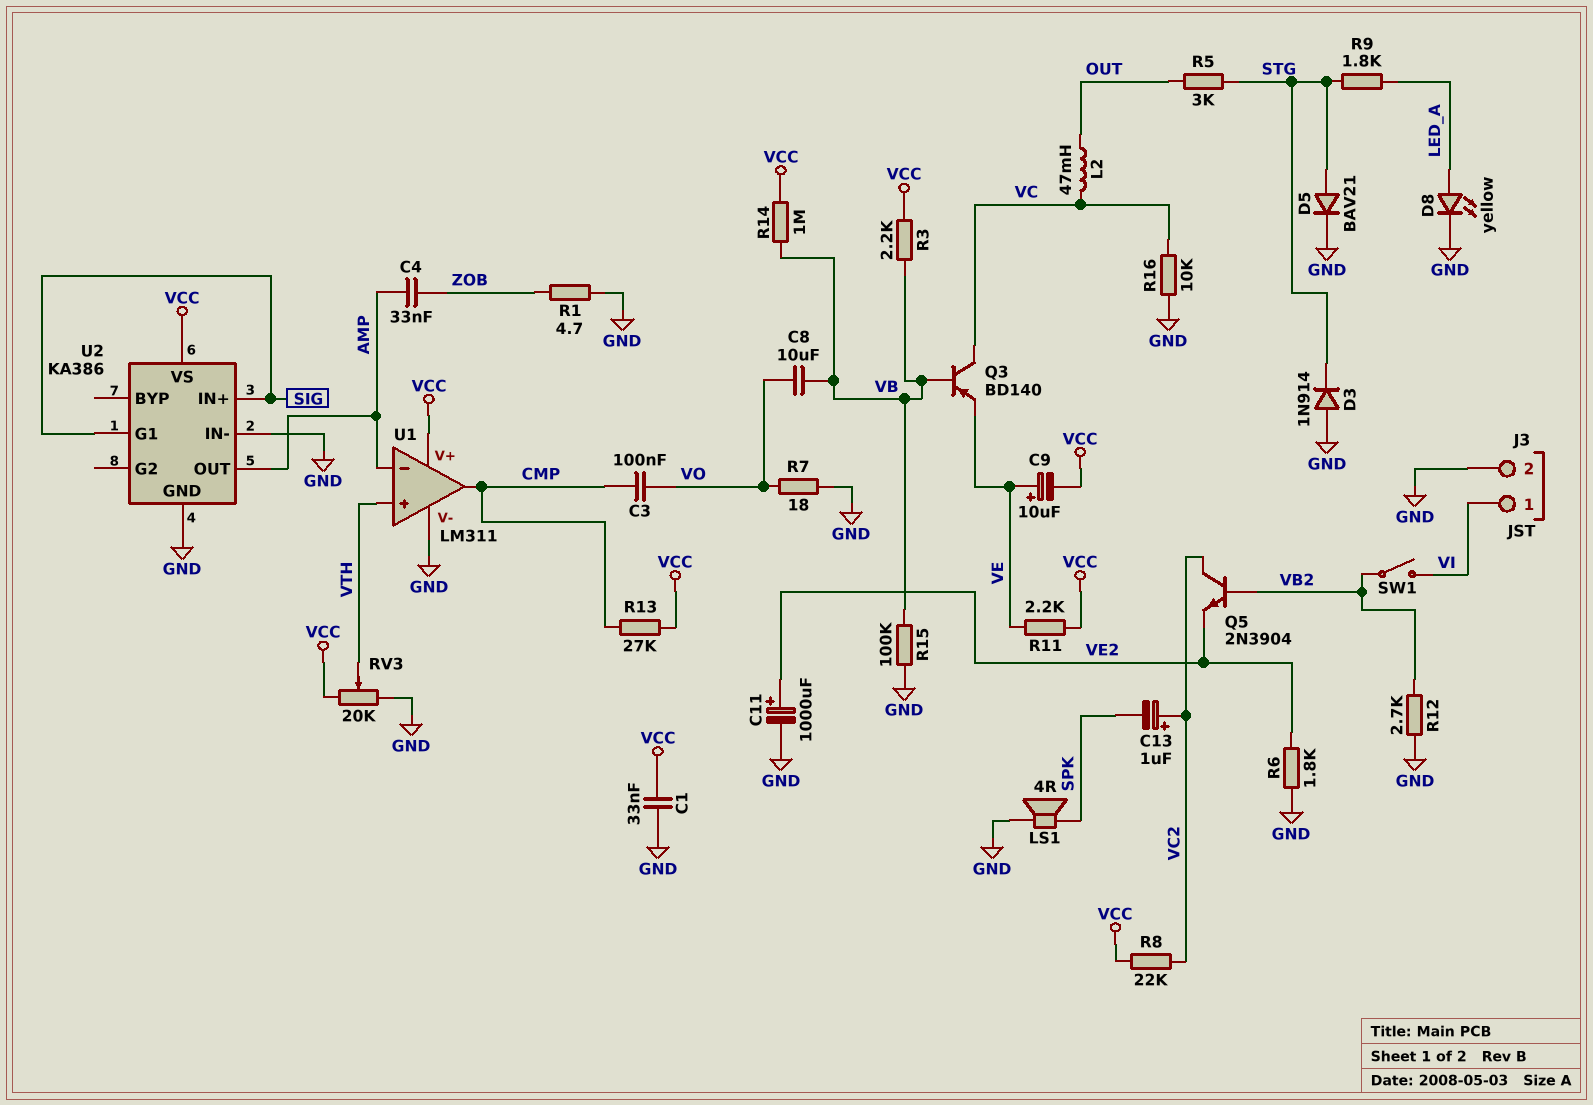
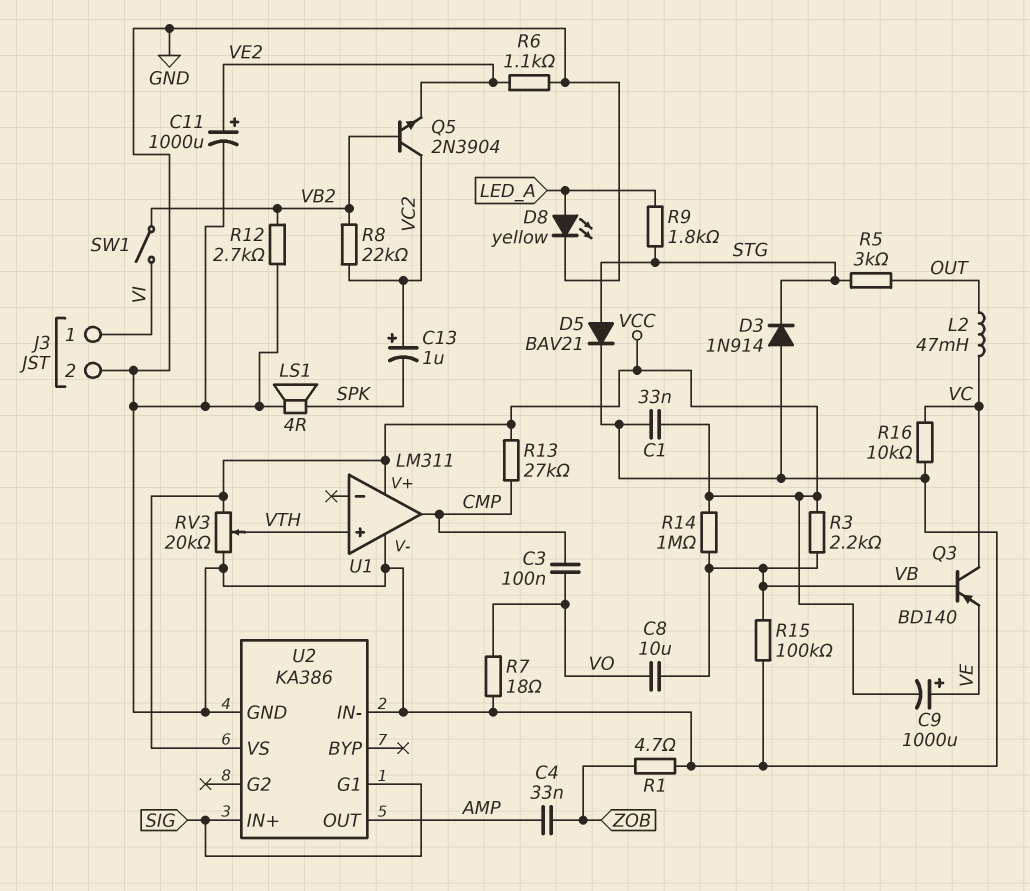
C9: 10uF (plus VE, minus VCC) -> 1000uF (plus VE, minus VCC)
R6: 1.8k (GND, VE2) -> 1.1k (GND, VE2)
R8: 22k (VC2, VCC) -> 22k (VB2, VC2)
R11: 2.2k (VCC, VE) -> none
U1 pin in-: AMP -> none

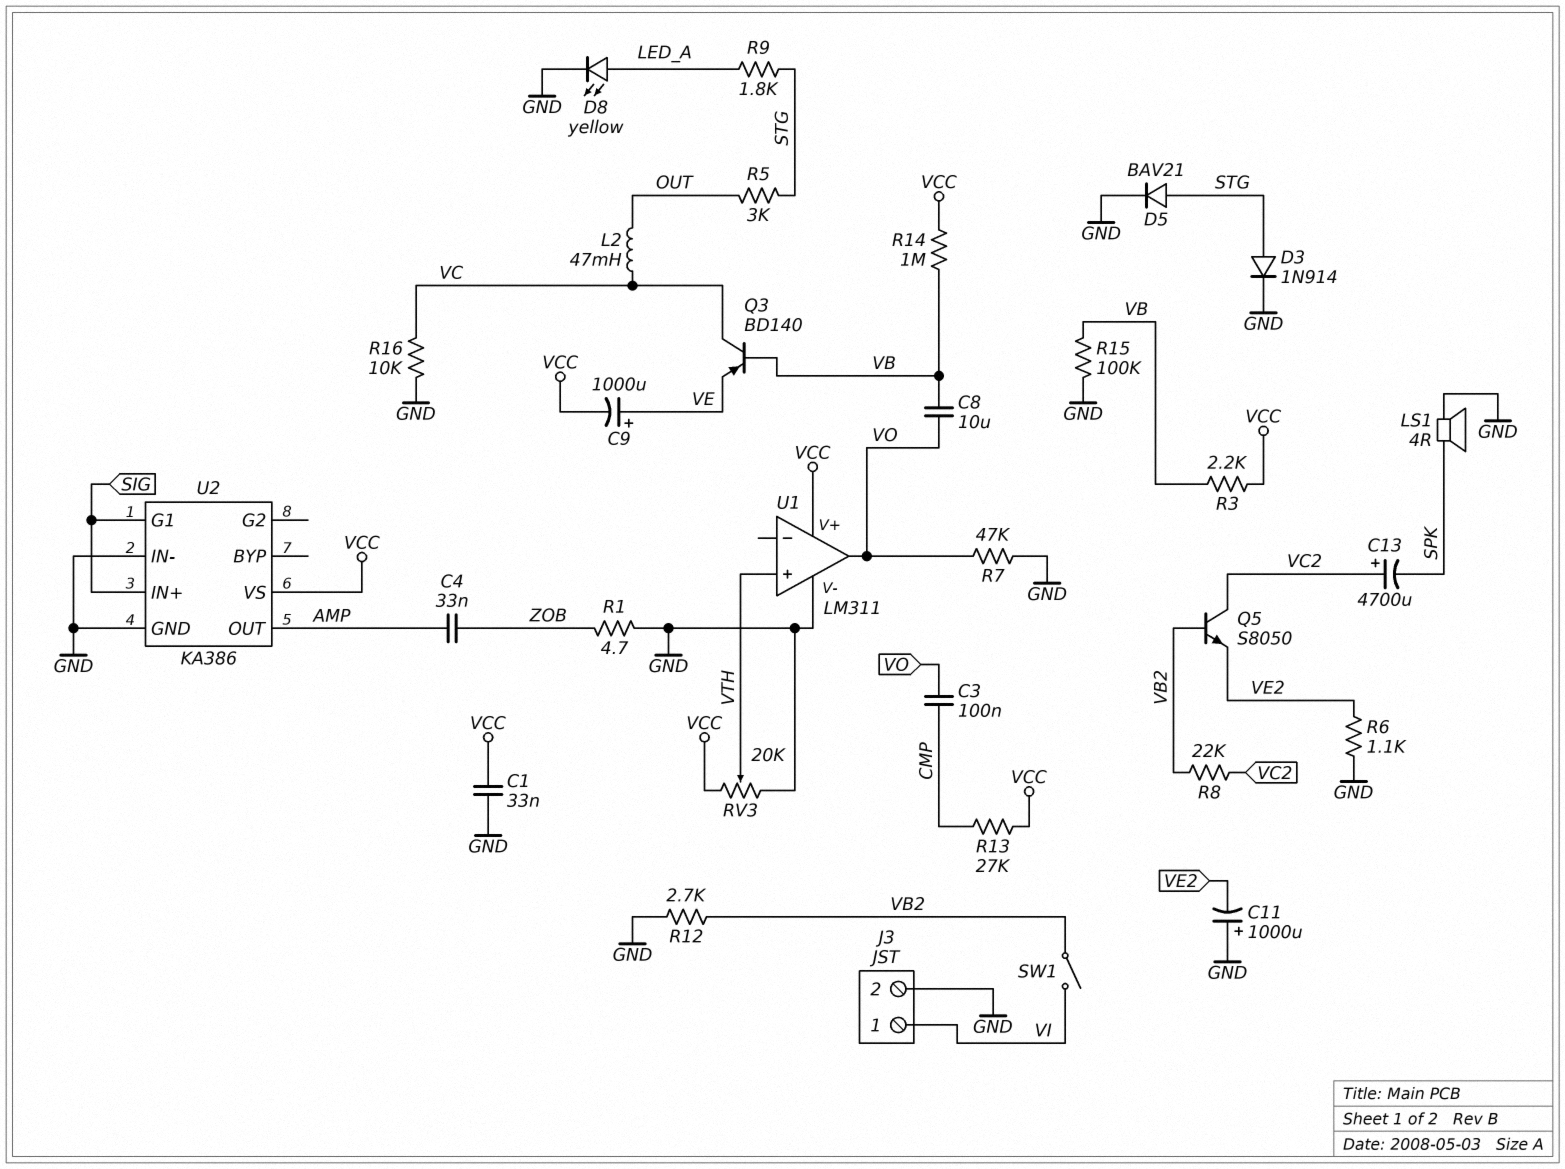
C11: 1000uF (plus VE2, minus GND) -> 1000uF (plus GND, minus VE2)
C13: 1uF (plus VC2, minus SPK) -> 4700uF (plus VC2, minus SPK)
D3: diode 1N914 (A GND, K STG) -> diode 1N914 (A STG, K GND)
Q5: NPN 2N3904 (B VB2, C VC2, E VE2) -> NPN S8050 (B VB2, C VC2, E VE2)
R7: 18 (GND, VO) -> 47k (GND, VO)
U1 pin out: CMP -> VO

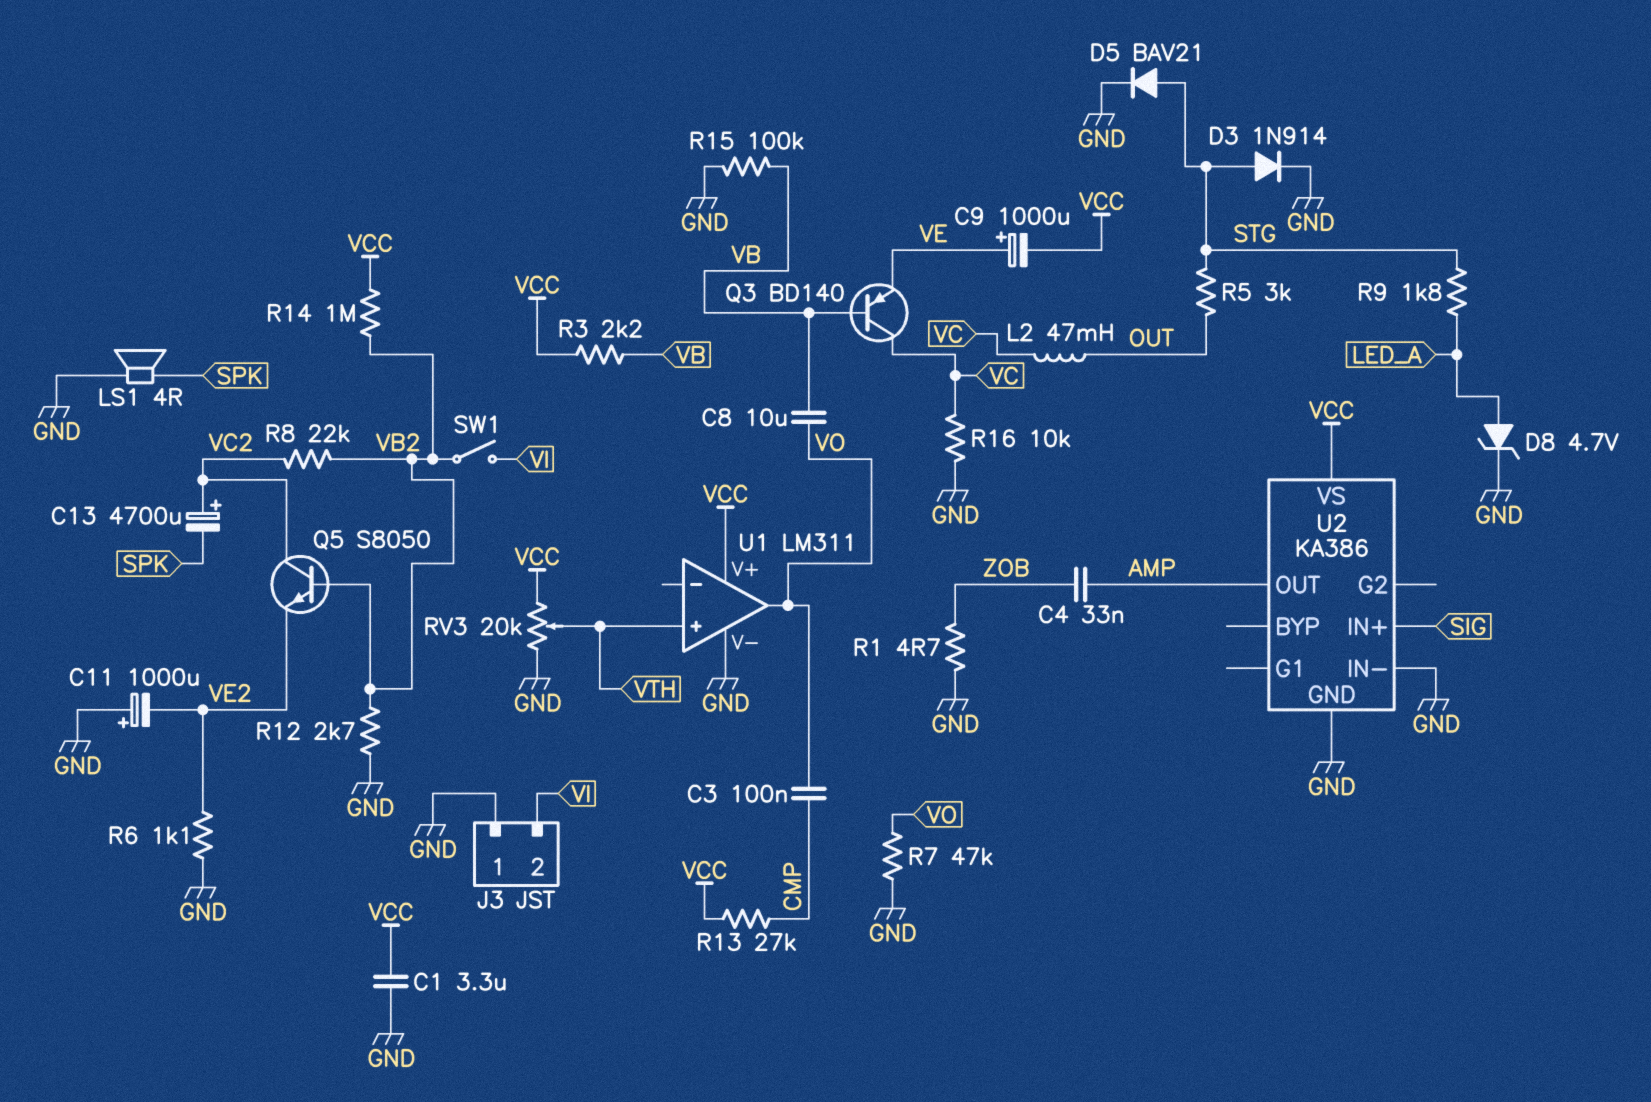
C1: 33nF (GND, VCC) -> 3.3uF (GND, VCC)
D8: LED yellow (A LED_A, K GND) -> zener 4.7V (A LED_A, K GND)
J3 pin 1: VI -> GND
J3 pin 2: GND -> VI
R14: 1M (VB, VCC) -> 1M (VB2, VCC)
U2 pin G1: SIG -> none

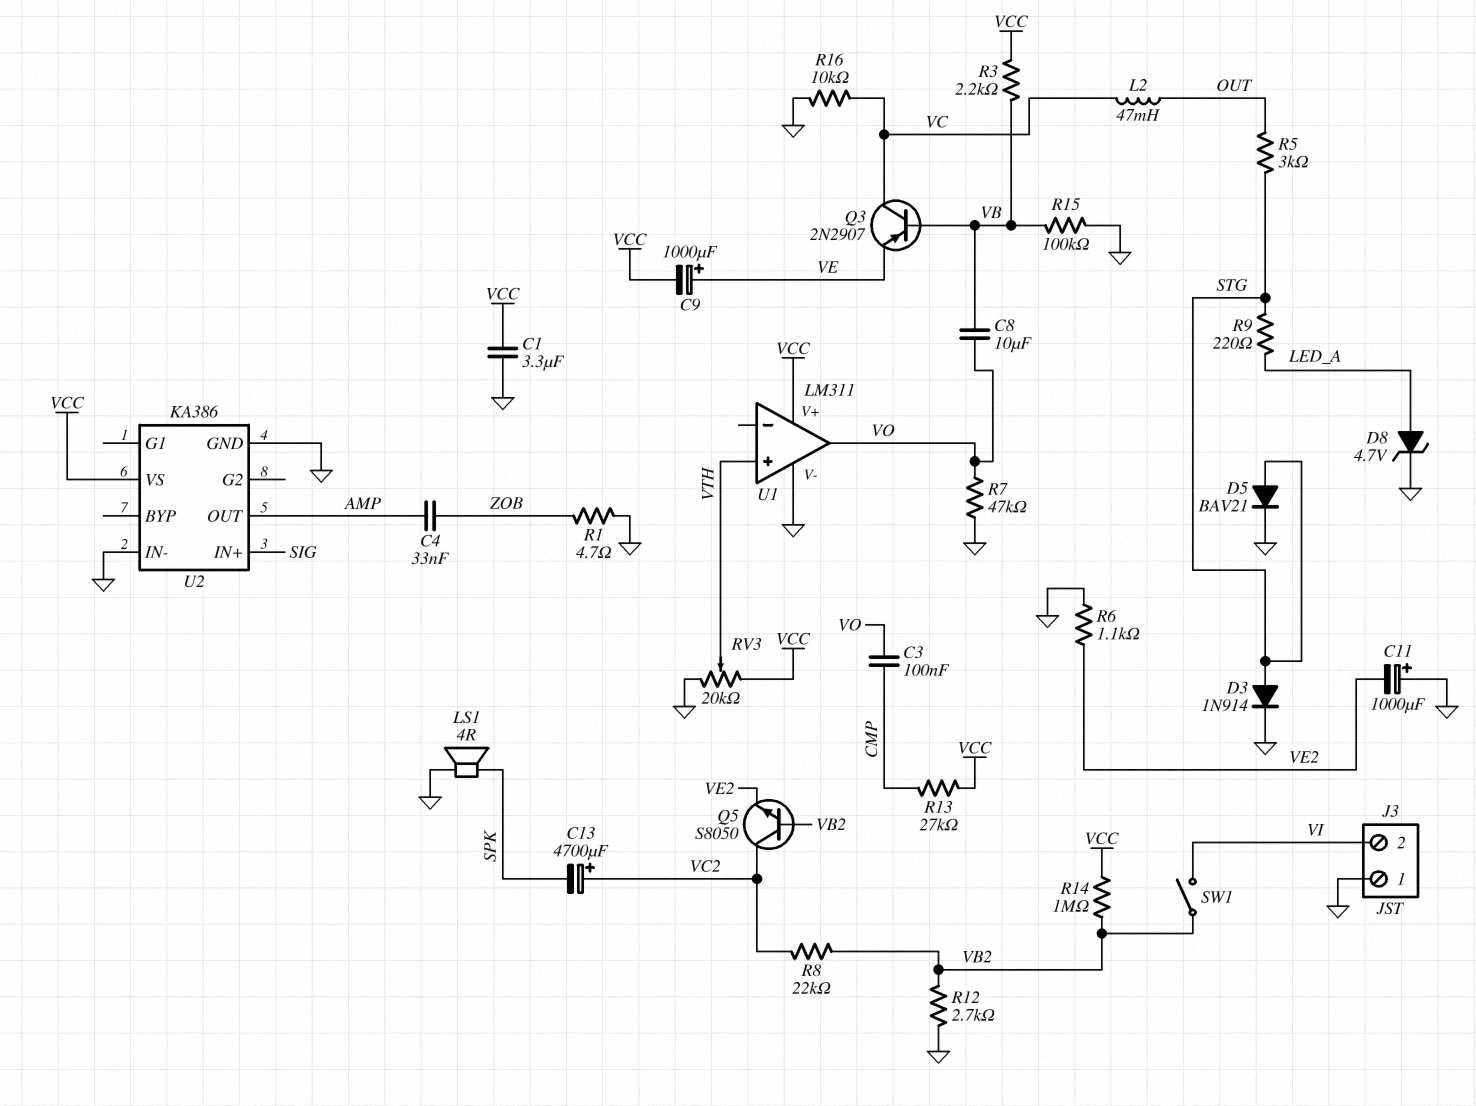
Q3: PNP BD140 (B VB, C VC, E VE) -> PNP 2N2907 (B VB, C VC, E VE)
R9: 1.8k (LED_A, STG) -> 220 (LED_A, STG)

